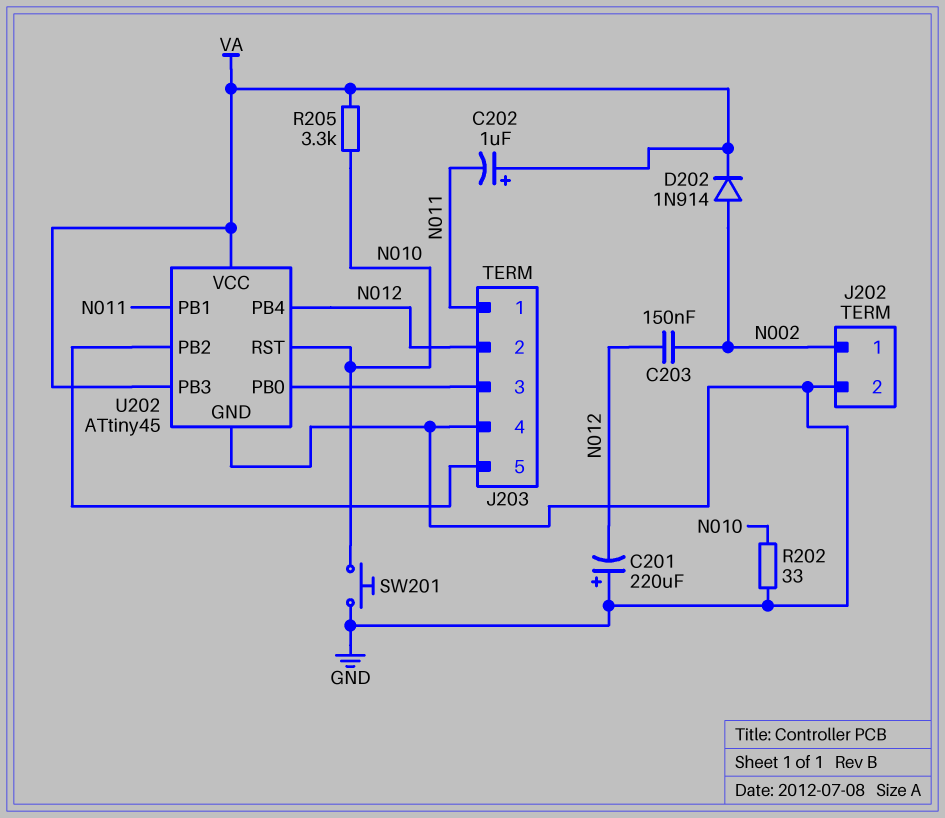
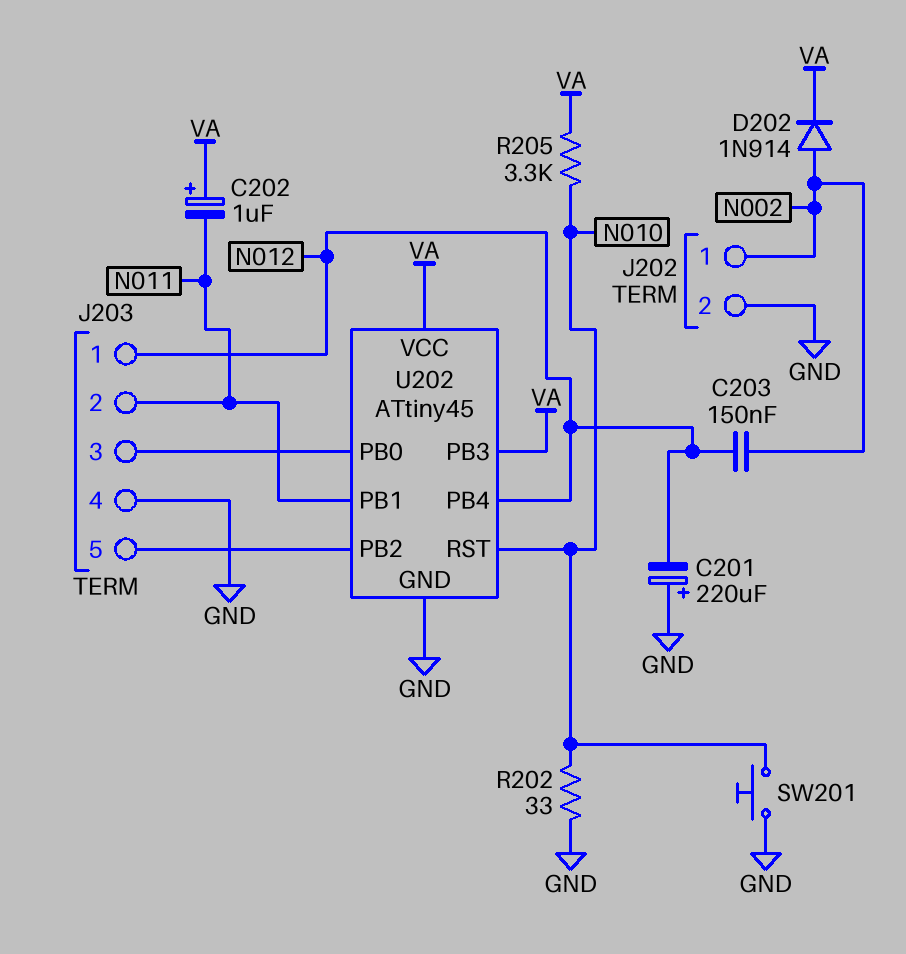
J203 pin 1: N011 -> N012
J203 pin 2: N012 -> N011

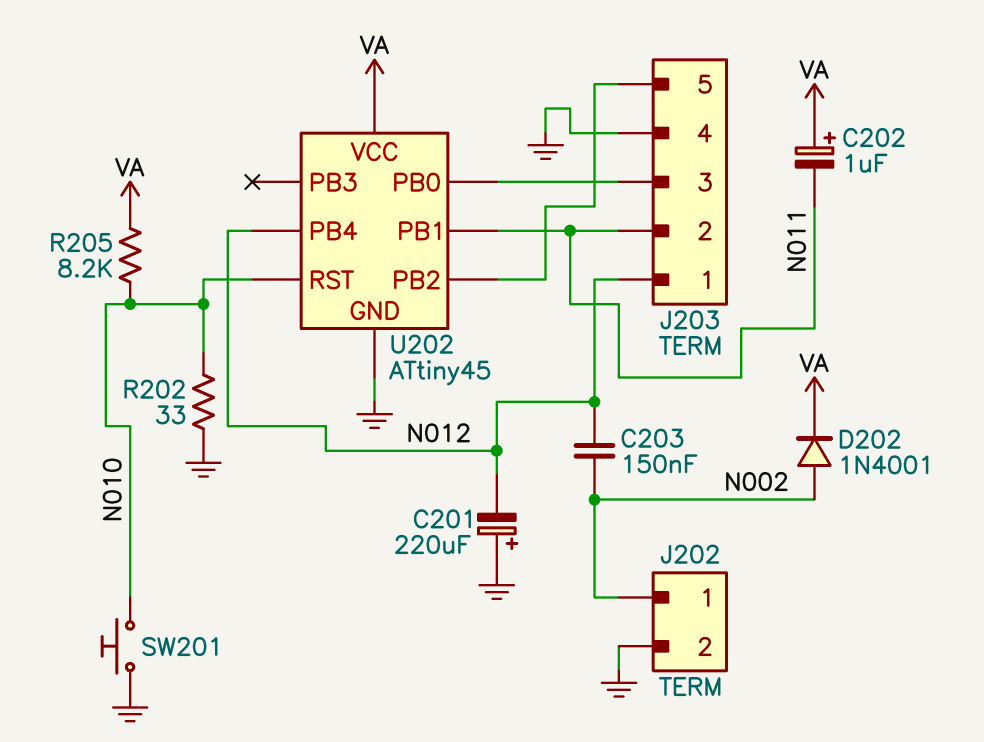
D202: diode 1N914 (A N002, K VA) -> diode 1N4001 (A N002, K VA)
R205: 3.3k (N010, VA) -> 8.2k (N010, VA)
U202 pin PB3: VA -> none

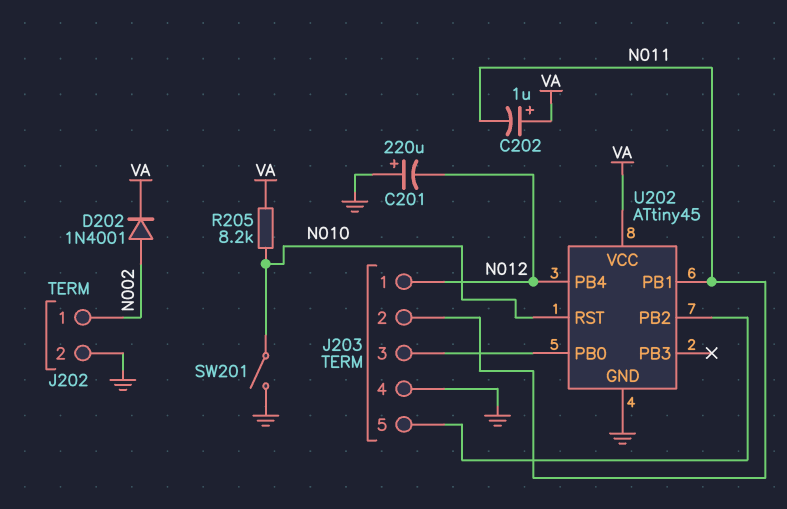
C203: 150nF (N002, N012) -> none
R202: 33 (GND, N010) -> none
SW201: button (GND, N010) -> switch (GND, N010)

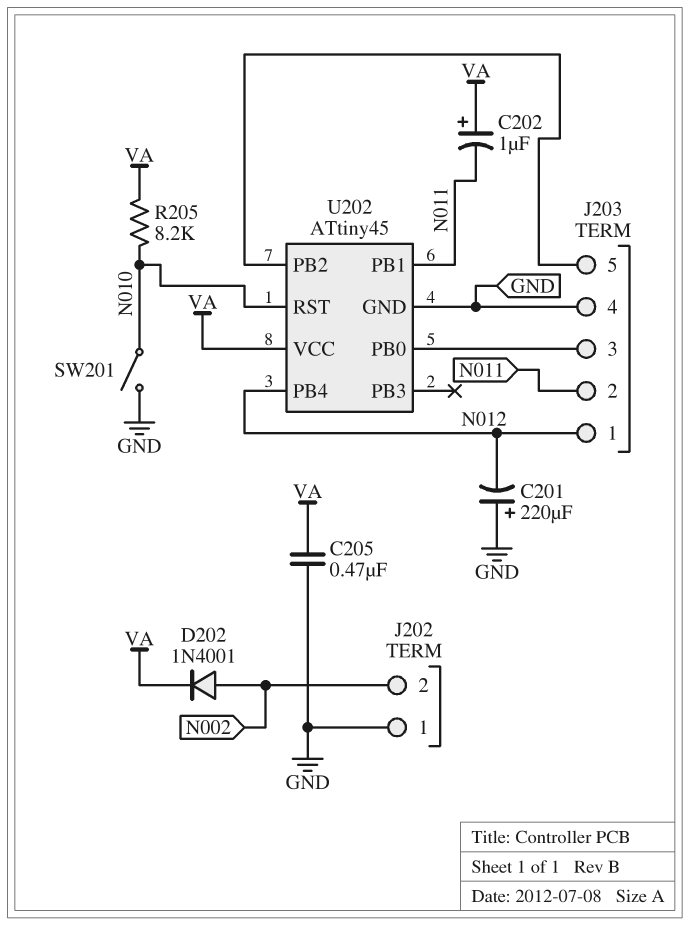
C205: none -> 470nF (GND, VA)
J202 pin 1: N002 -> GND
J202 pin 2: GND -> N002

